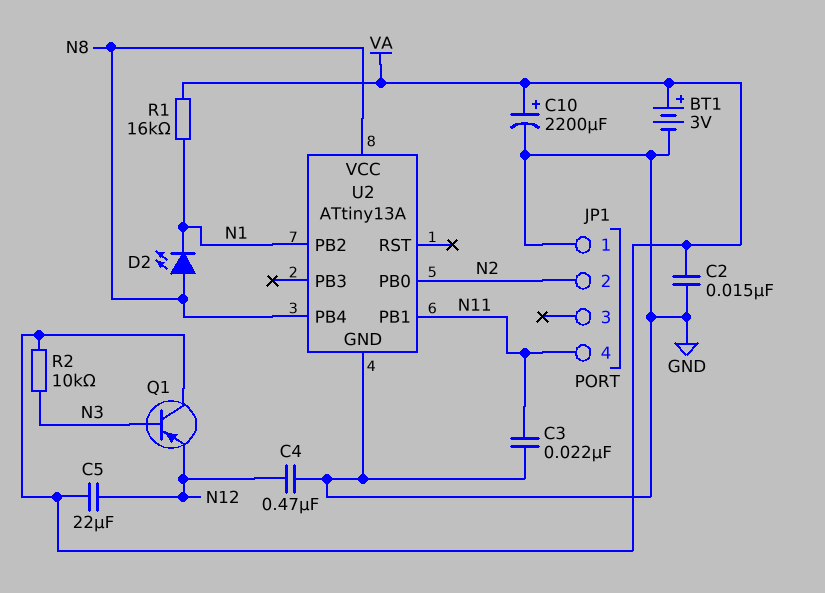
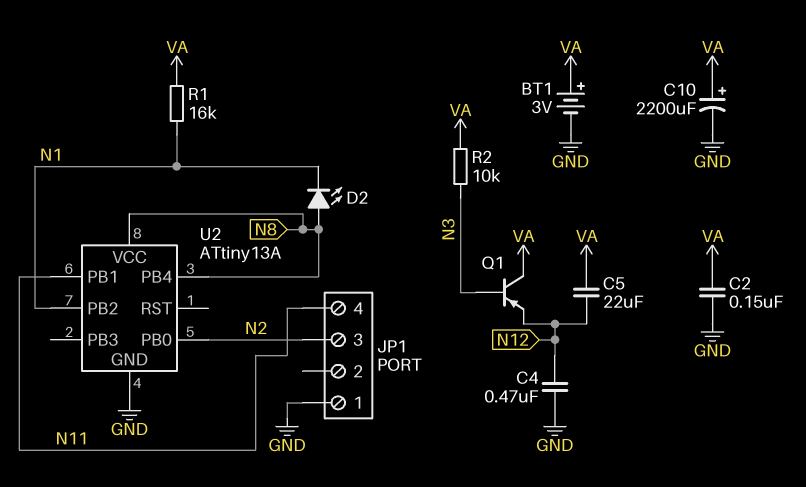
C2: 15nF (GND, VA) -> 150nF (GND, VA)
C3: 22nF (GND, N11) -> none
JP1 pin 2: N2 -> none
JP1 pin 3: none -> N2

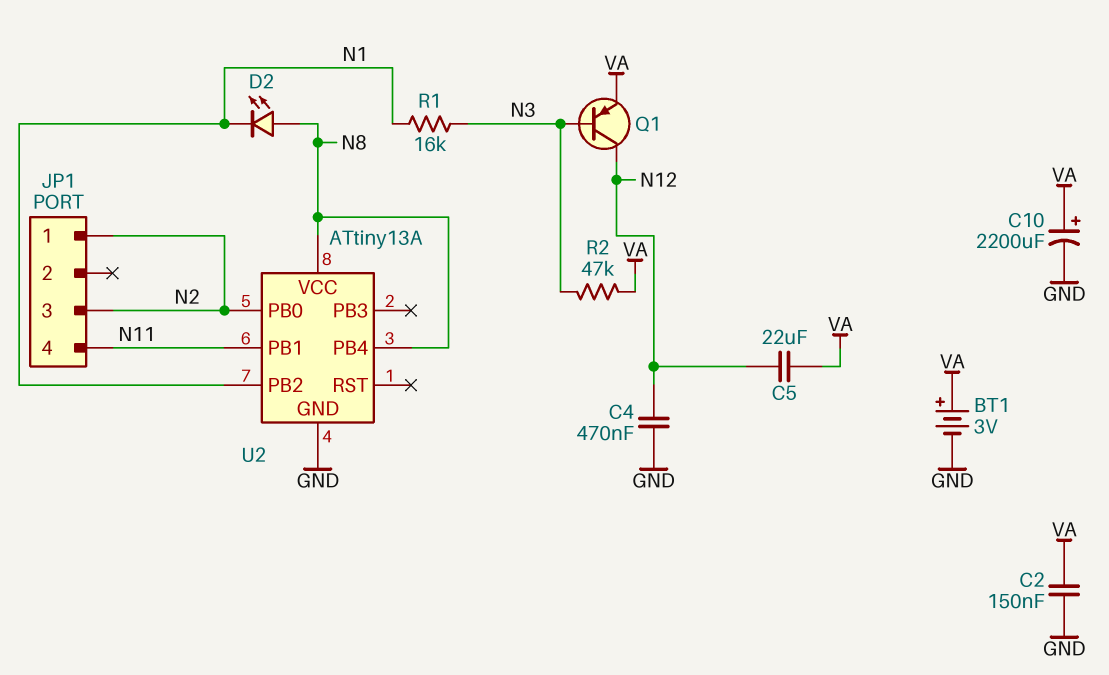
JP1 pin 1: GND -> N2
Q1: PNP (B N3, C VA, E N12) -> PNP (B N3, C N12, E VA)
R1: 16k (N1, VA) -> 16k (N1, N3)
R2: 10k (N3, VA) -> 47k (N3, VA)

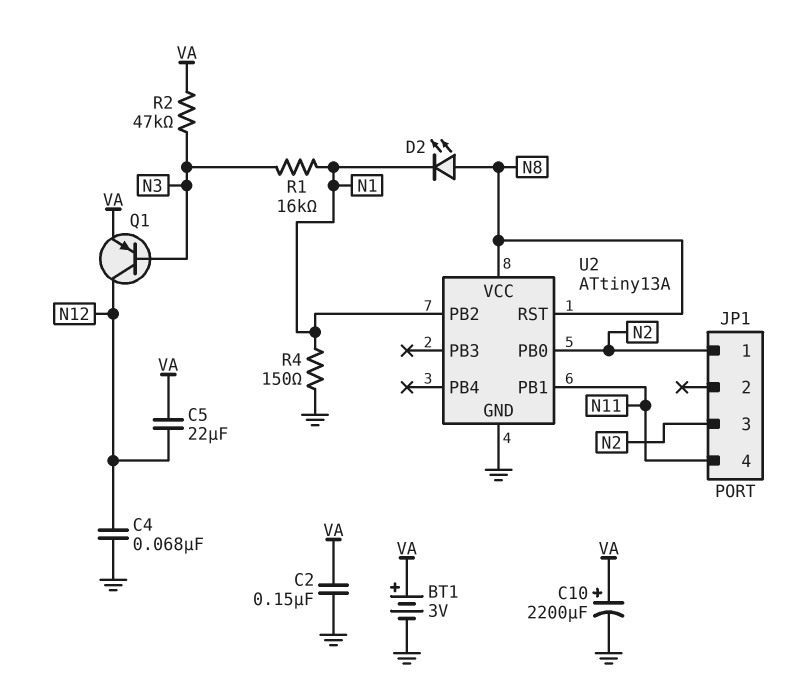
C4: 470nF (GND, N12) -> 68nF (GND, N12)
R4: none -> 150 (GND, N1)
U2 pin PB4: N8 -> none
U2 pin RST: none -> N8

